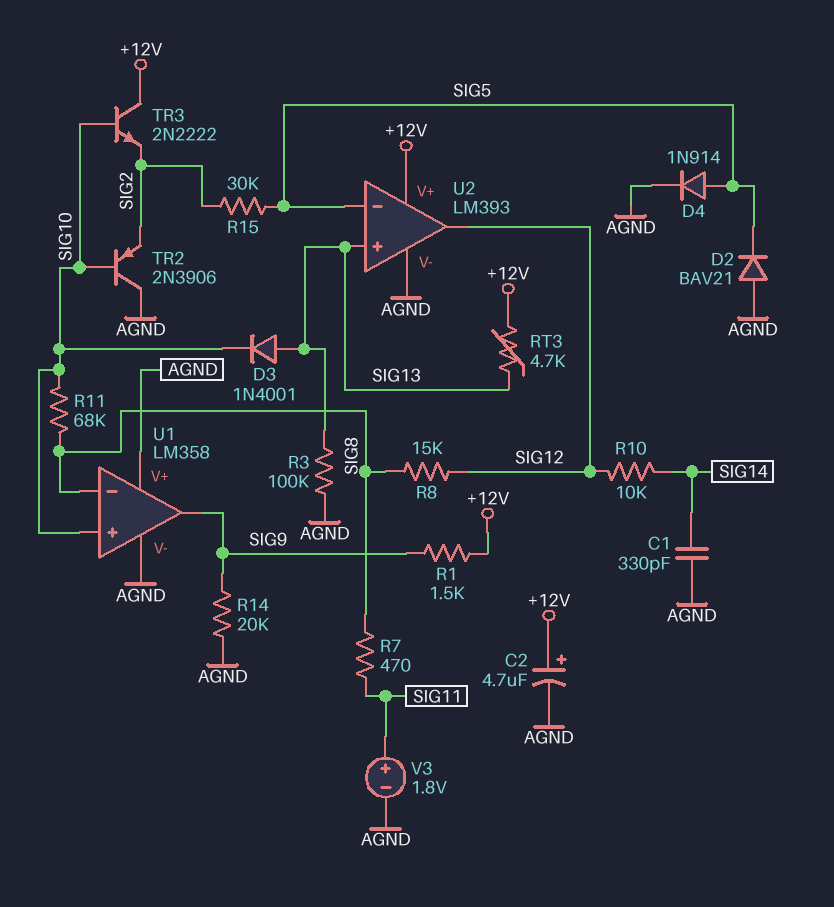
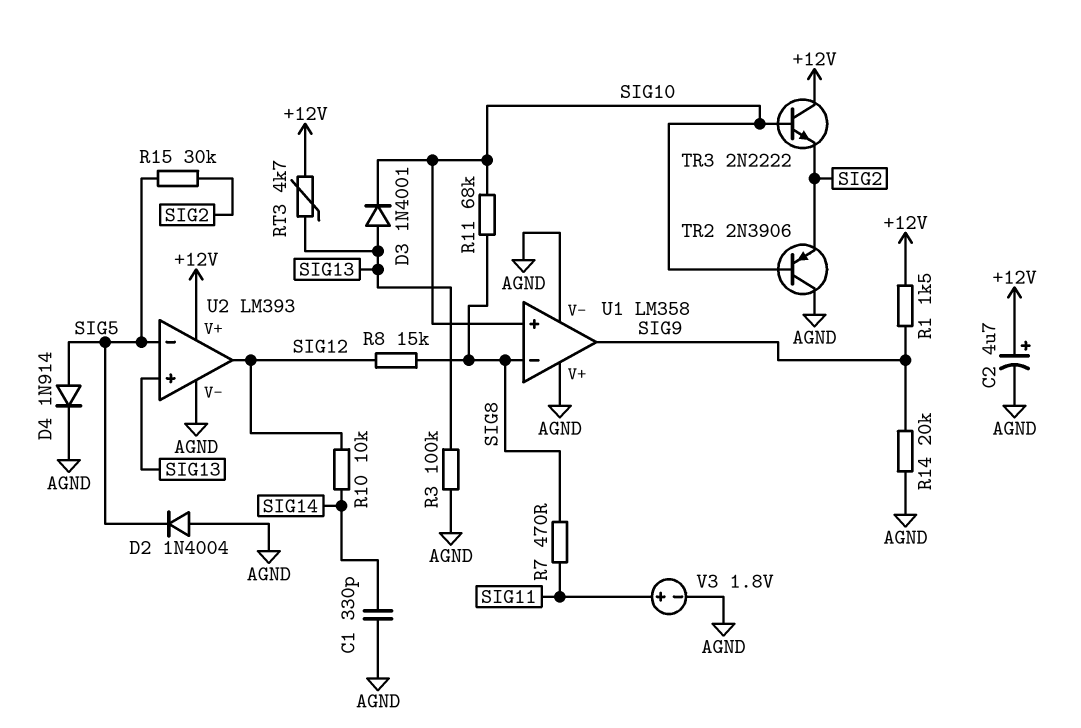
D2: diode BAV21 (A AGND, K SIG5) -> diode 1N4004 (A AGND, K SIG5)

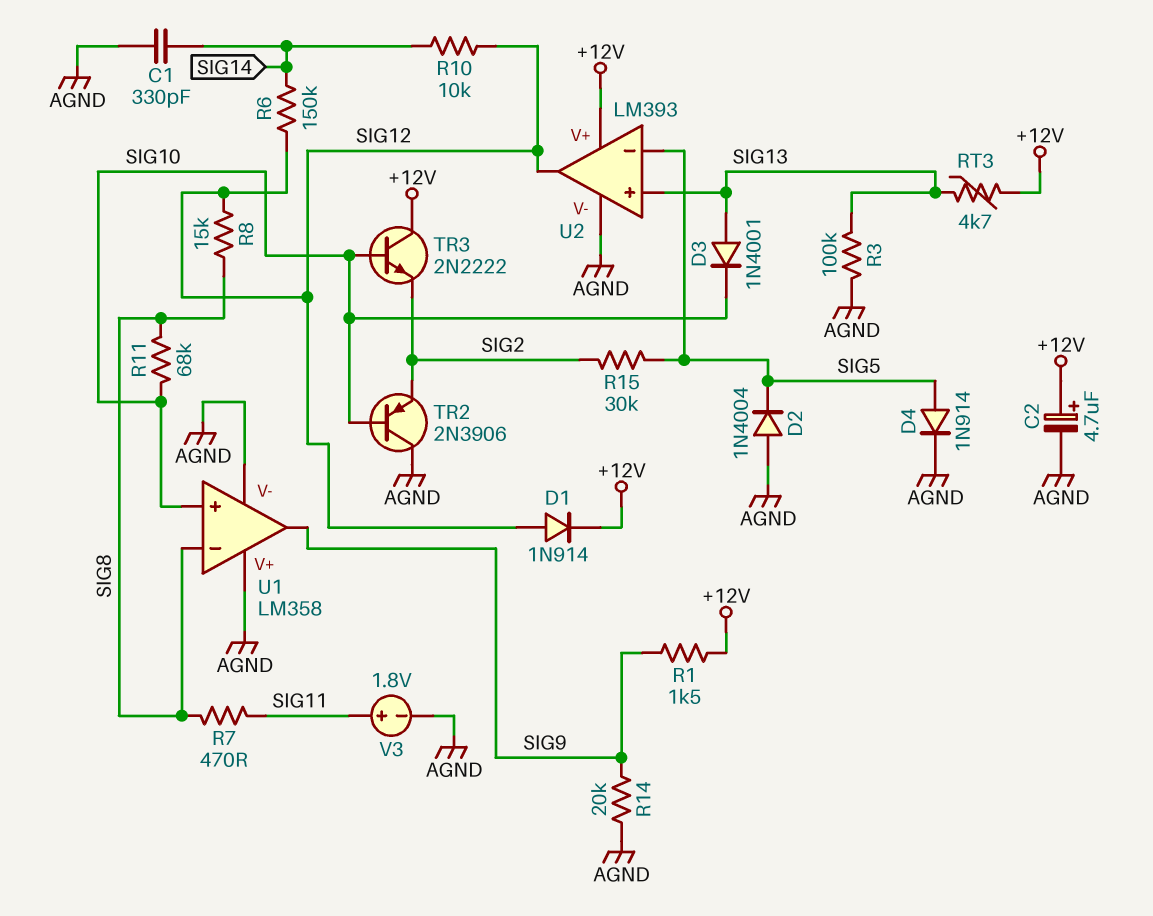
D1: none -> diode 1N914 (A SIG12, K +12V)
R6: none -> 150k (SIG12, SIG14)

